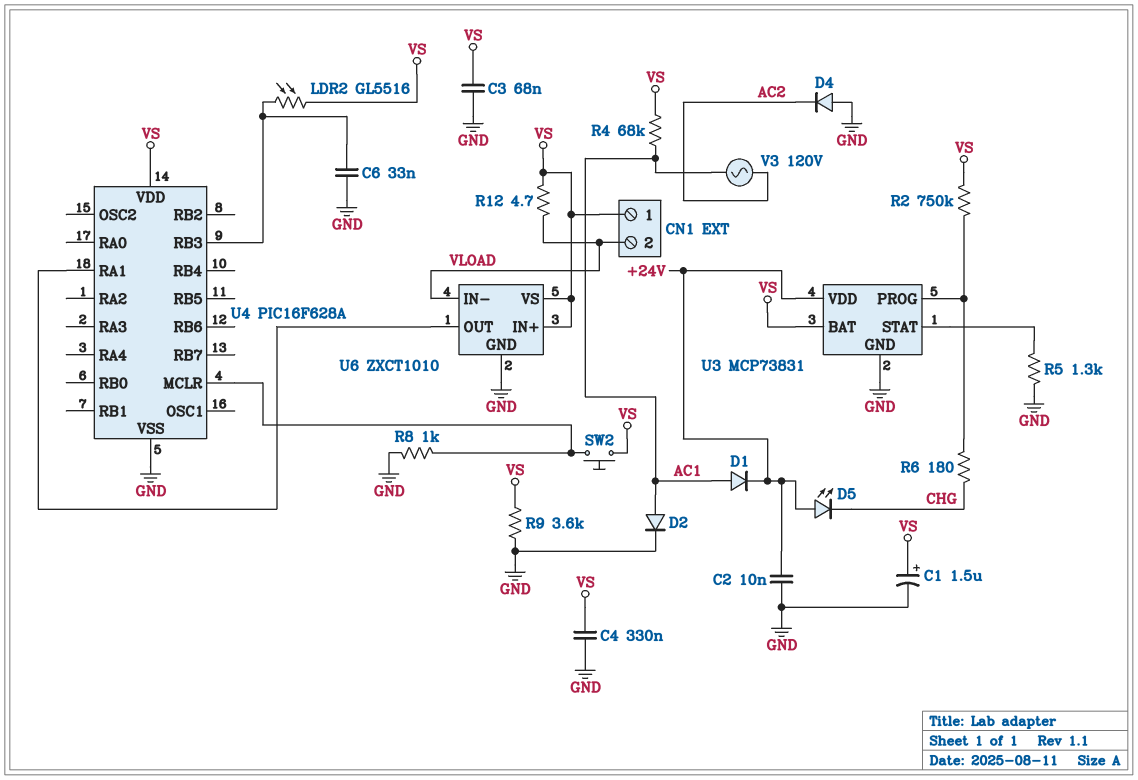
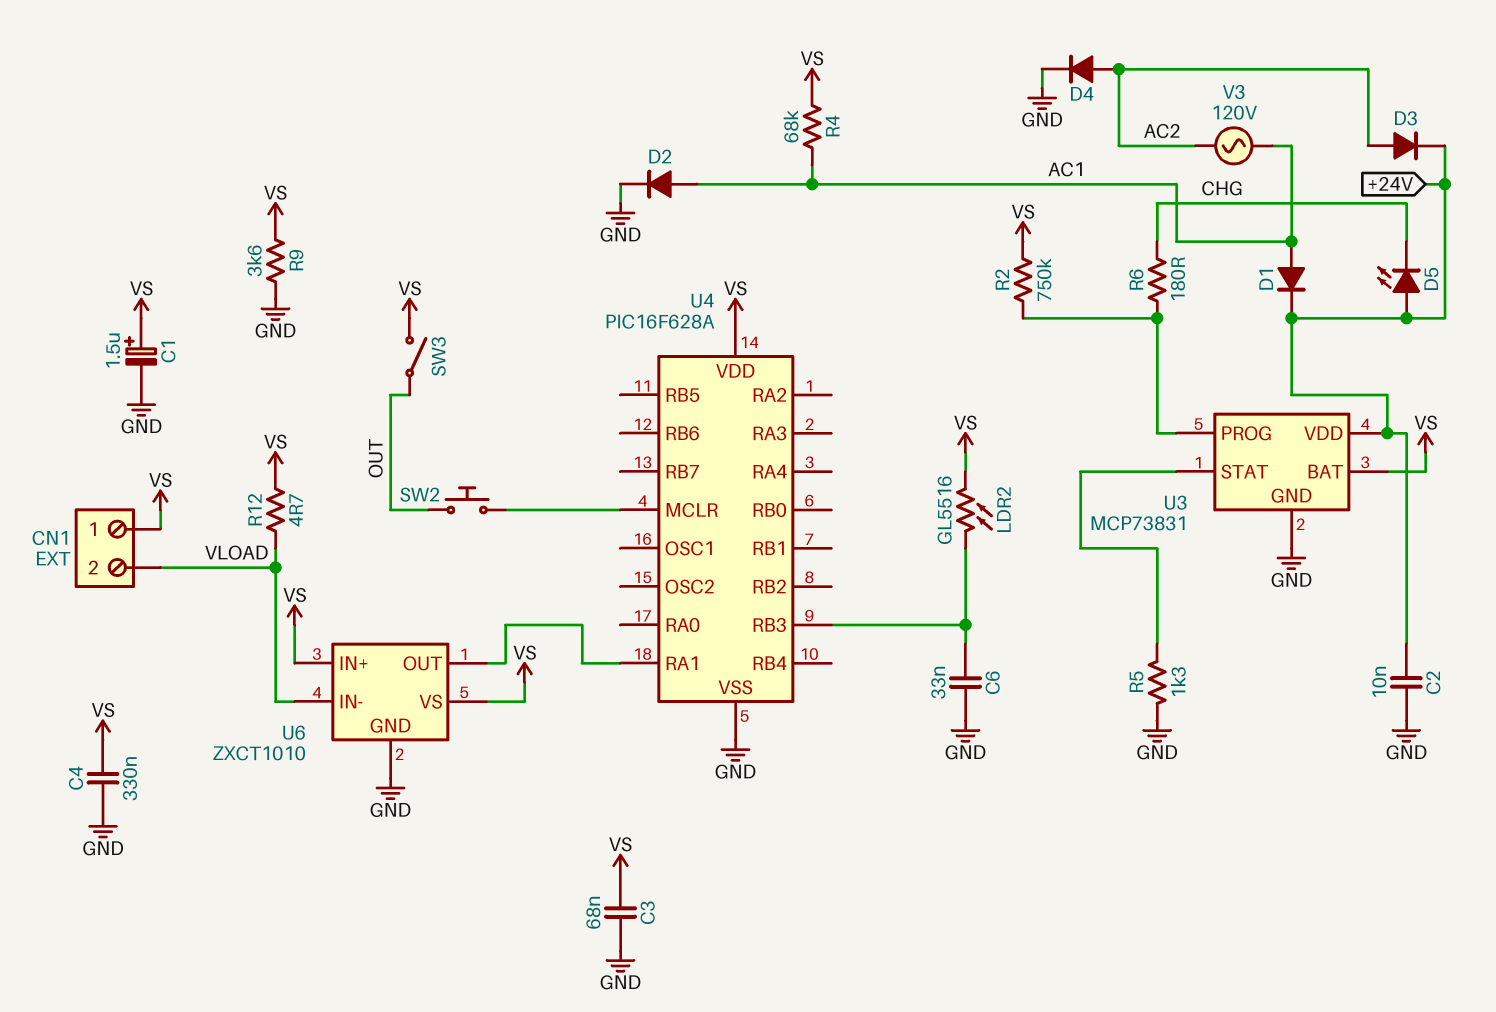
D3: none -> diode (A AC2, K +24V)
D4: diode (A GND, K AC2) -> diode (A AC2, K GND)
R8: 1k (GND, U4/MCLR) -> none
SW2: button (U4/MCLR, VS) -> button (OUT, U4/MCLR)
SW3: none -> switch (OUT, VS)

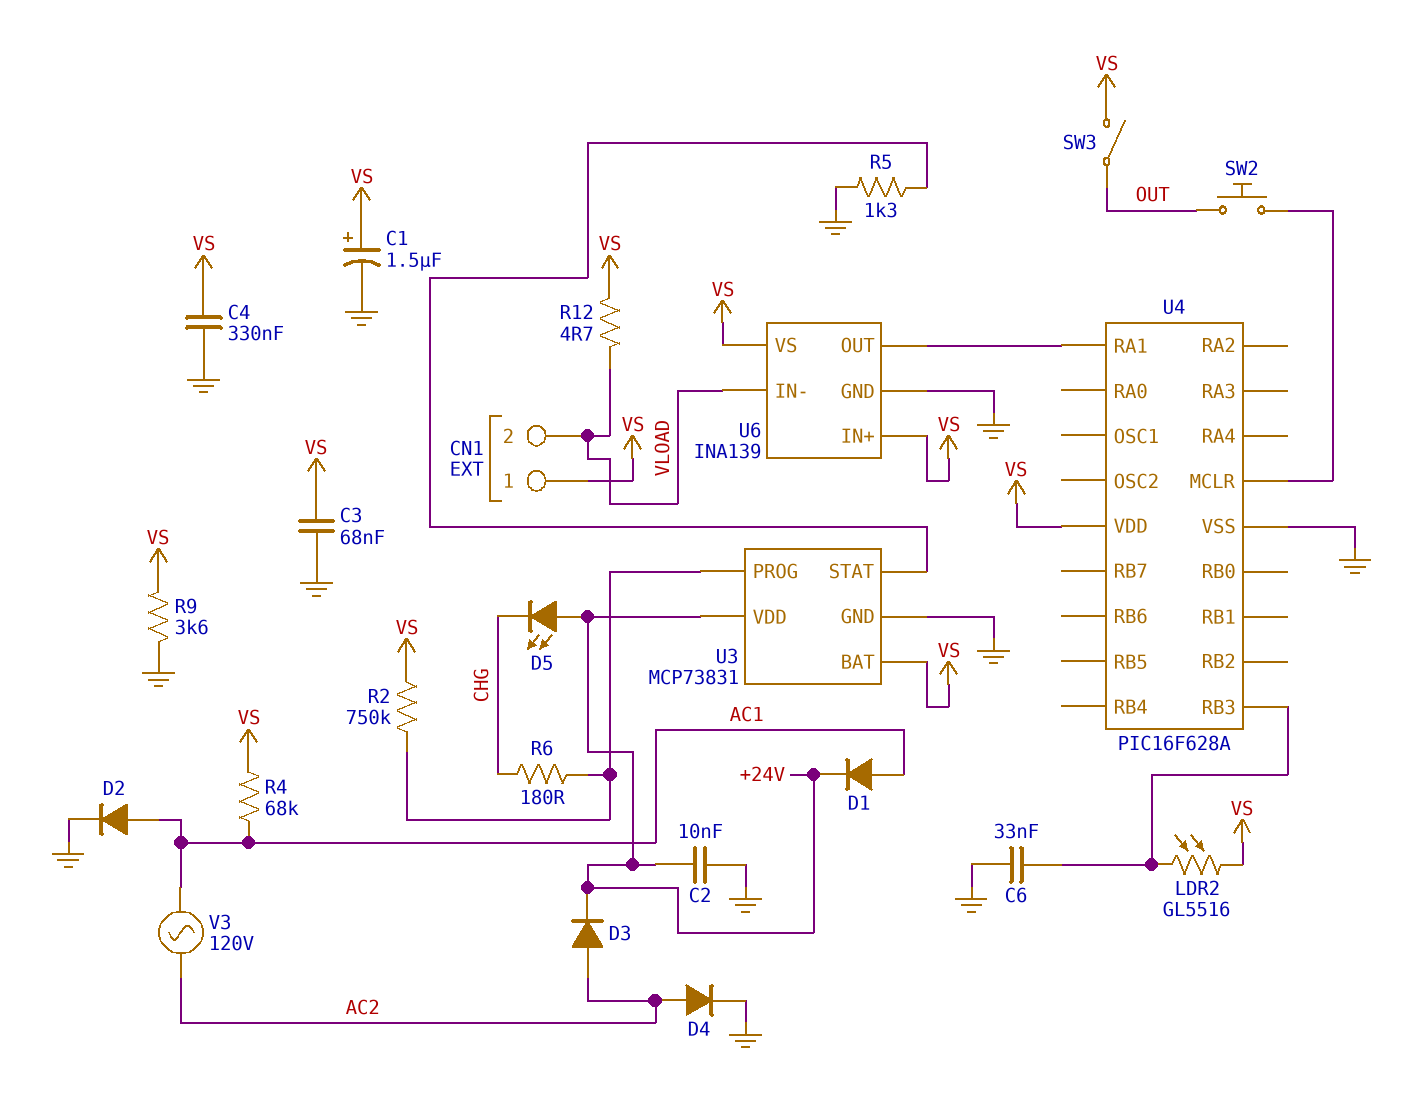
U6: ZXCT1010 -> INA139

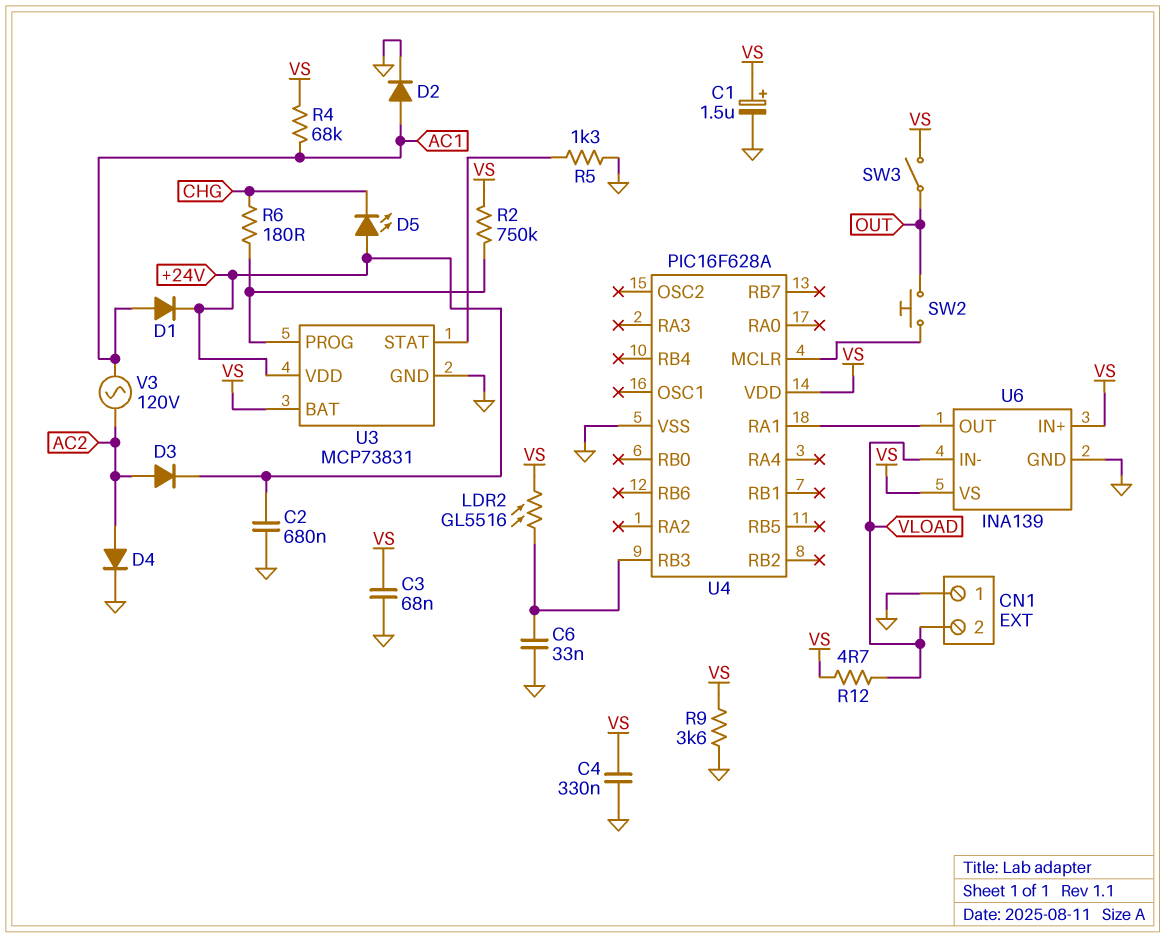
C2: 10nF (+24V, GND) -> 680nF (+24V, GND)
CN1 pin 1: VS -> GND

